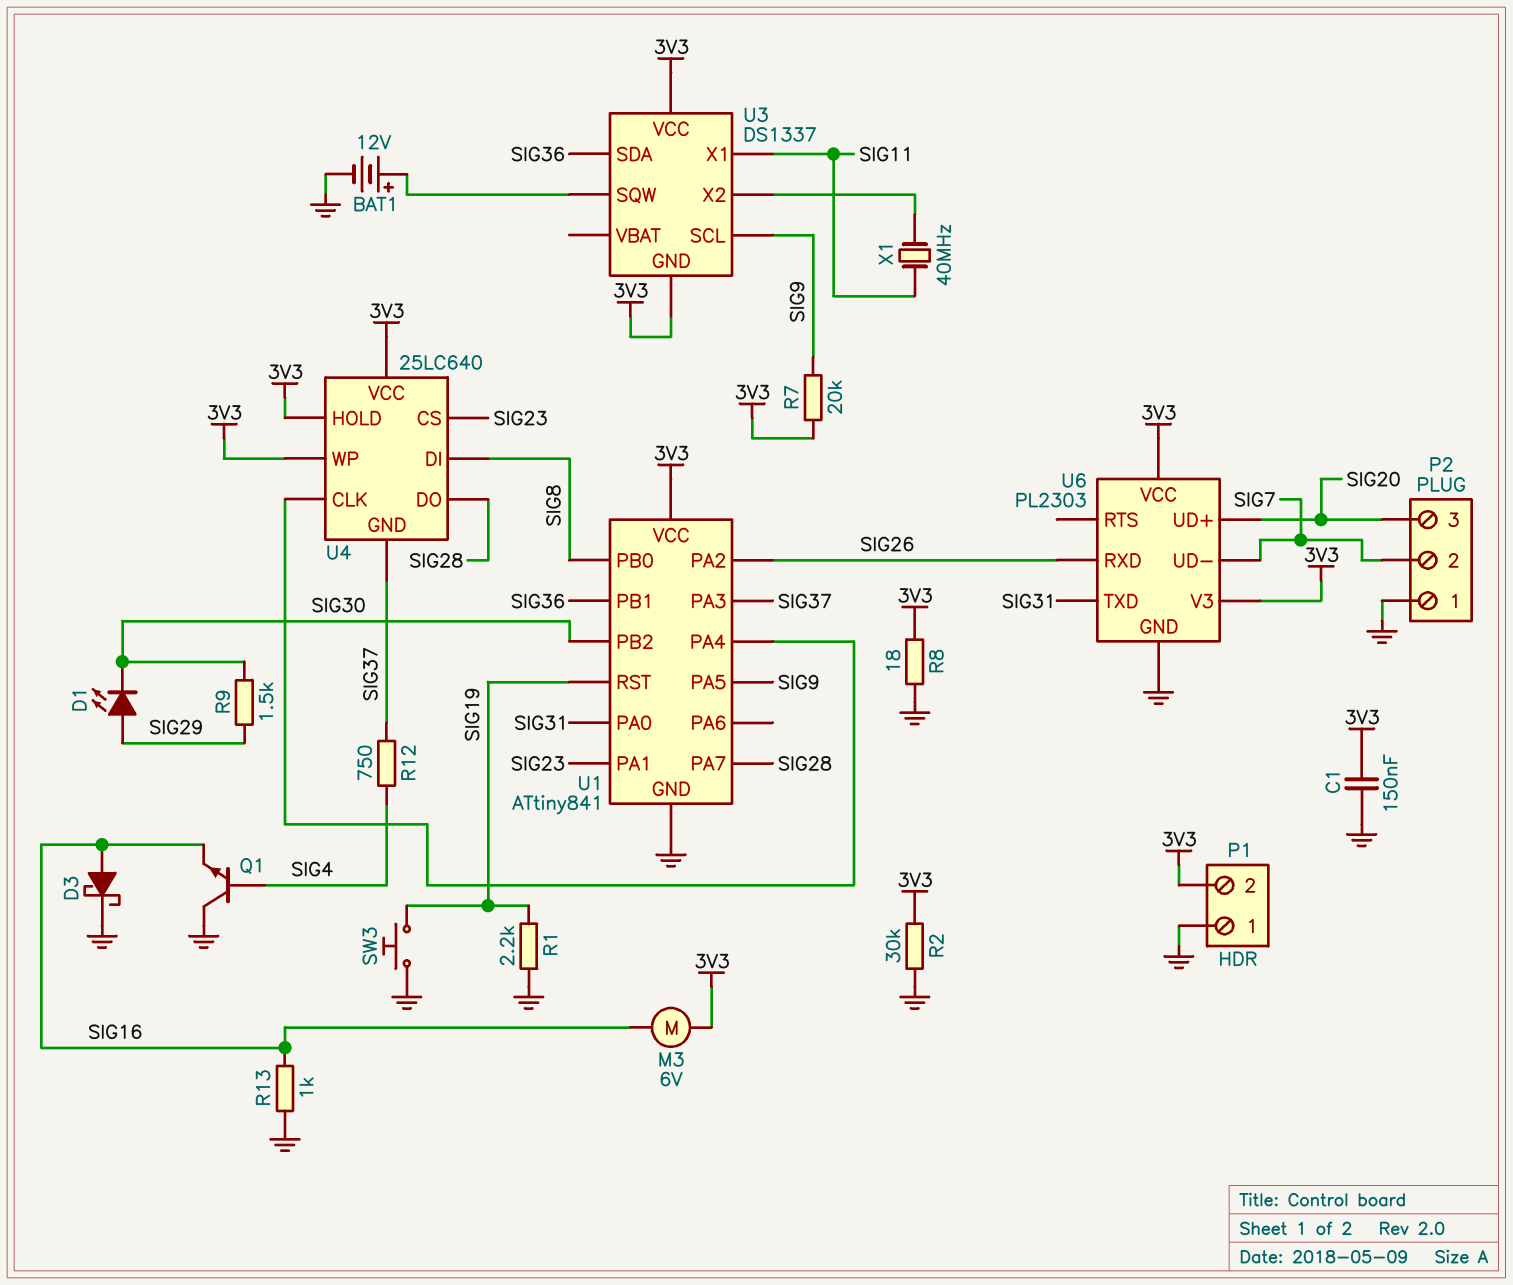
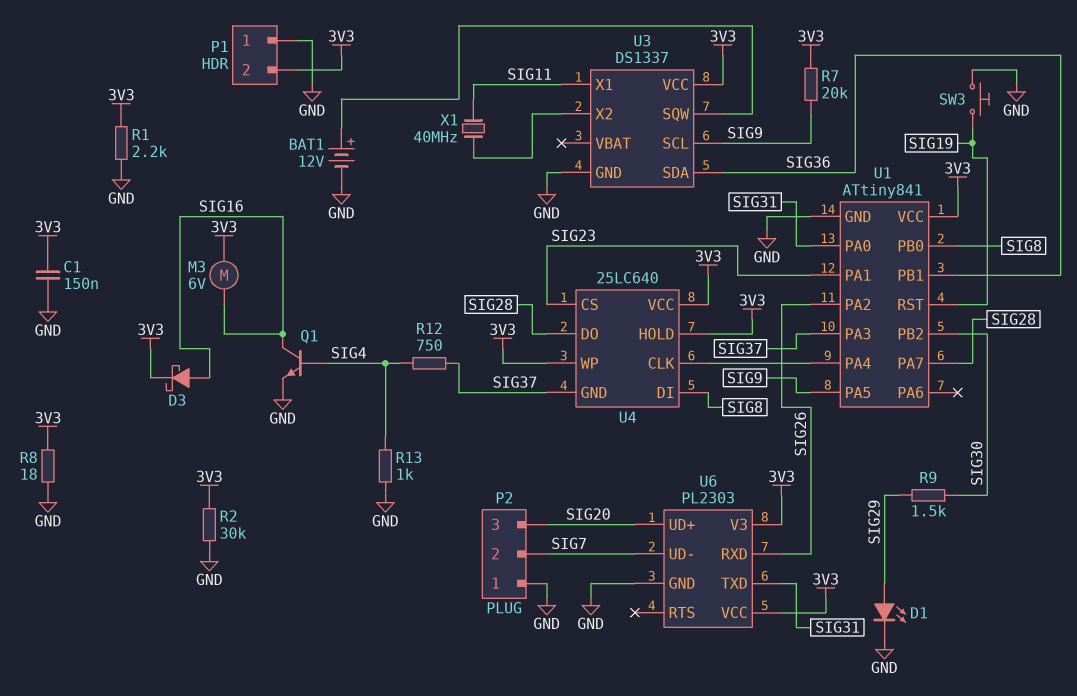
D1: LED (A SIG29, K SIG30) -> LED (A SIG29, K GND)
D3: schottky (A SIG16, K GND) -> schottky (A SIG16, K 3V3)
Q1: NPN (B SIG4, C GND, E SIG16) -> NPN (B SIG4, C SIG16, E GND)
R1: 2.2k (GND, SIG19) -> 2.2k (3V3, GND)
R13: 1k (GND, SIG16) -> 1k (GND, SIG4)
U3 pin GND: 3V3 -> GND

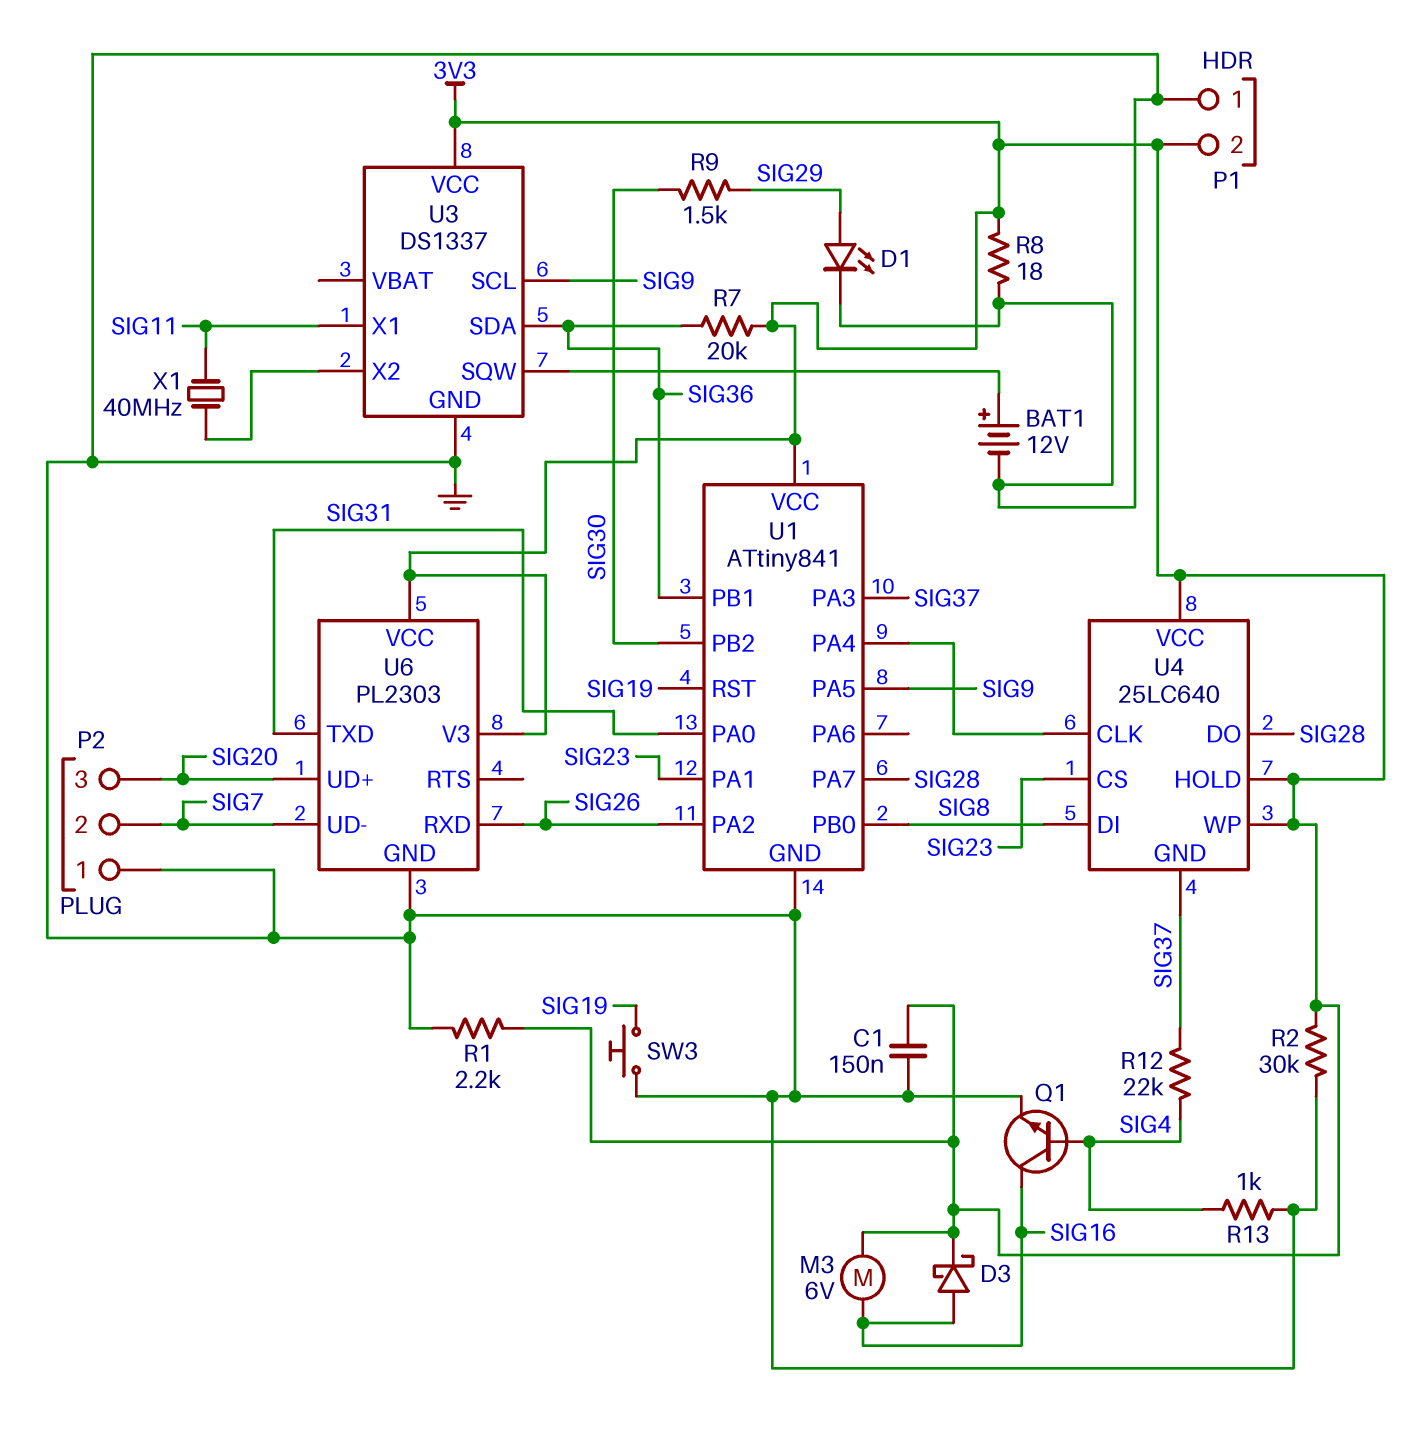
R7: 20k (3V3, SIG9) -> 20k (3V3, SIG36)
R12: 750 (SIG4, SIG37) -> 22k (SIG4, SIG37)

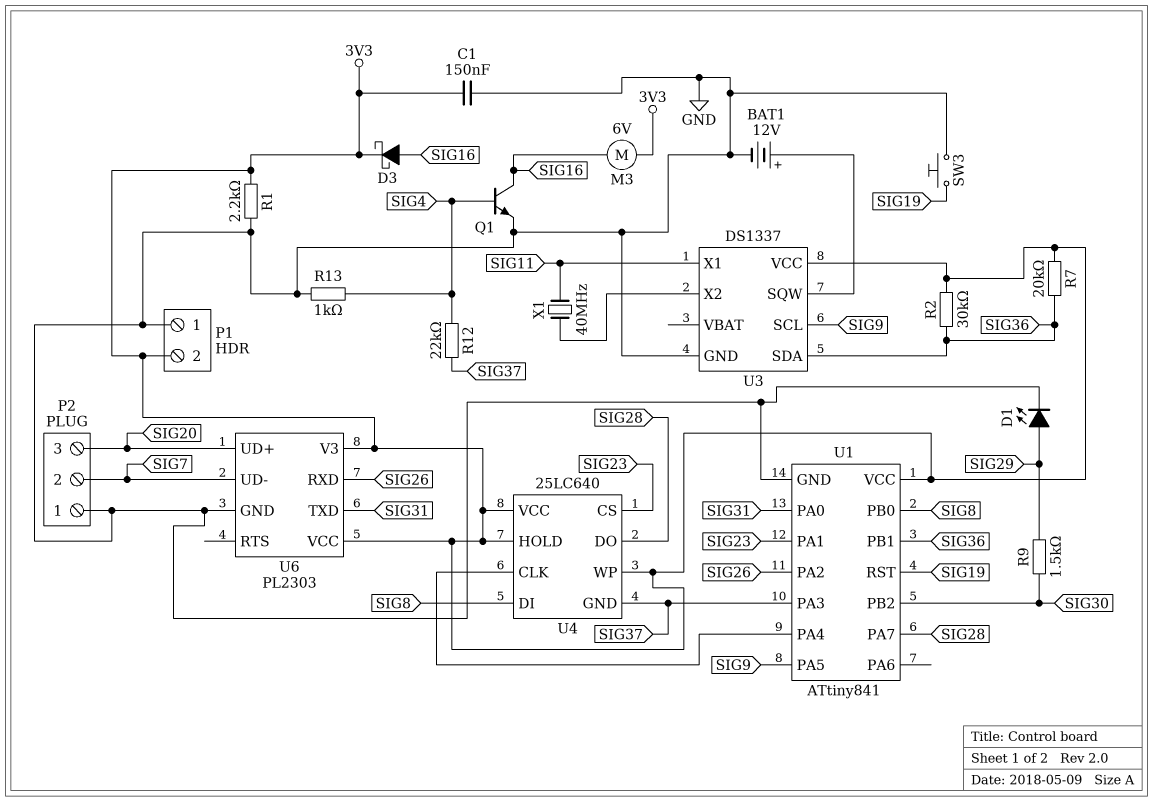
R2: 30k (3V3, GND) -> 30k (3V3, SIG36)
R8: 18 (3V3, GND) -> none

